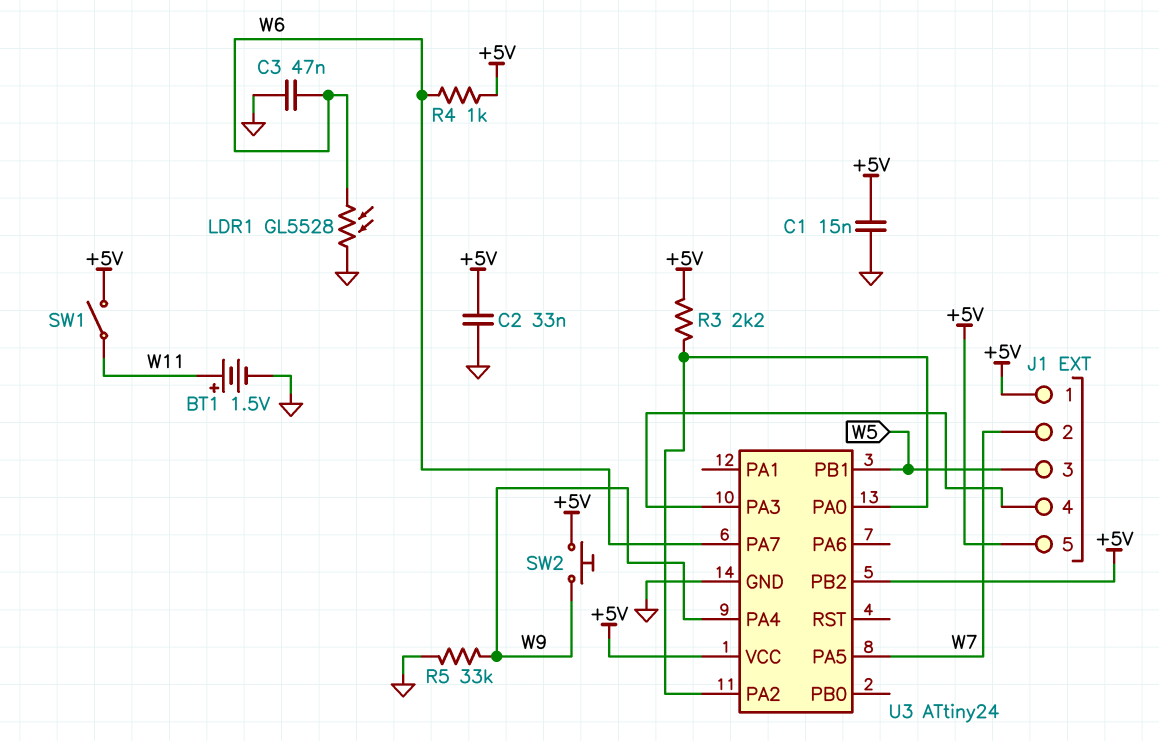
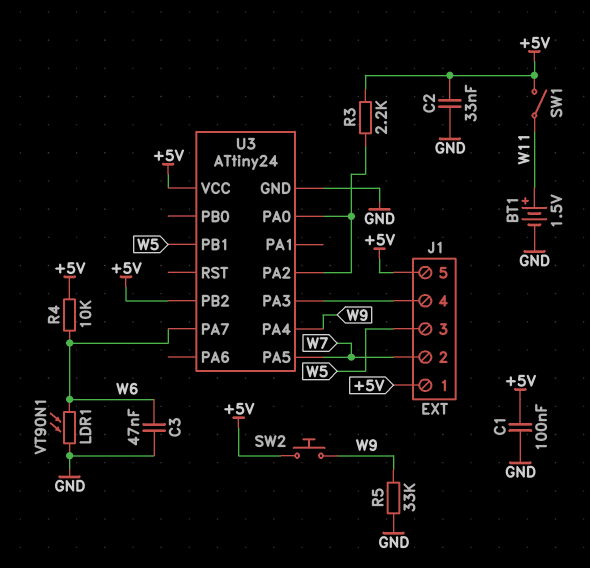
C1: 15nF (+5V, GND) -> 100nF (+5V, GND)
LDR1: GL5528 (GND, W6) -> VT90N1 (GND, W6)
R4: 1k (+5V, W6) -> 10k (+5V, W6)

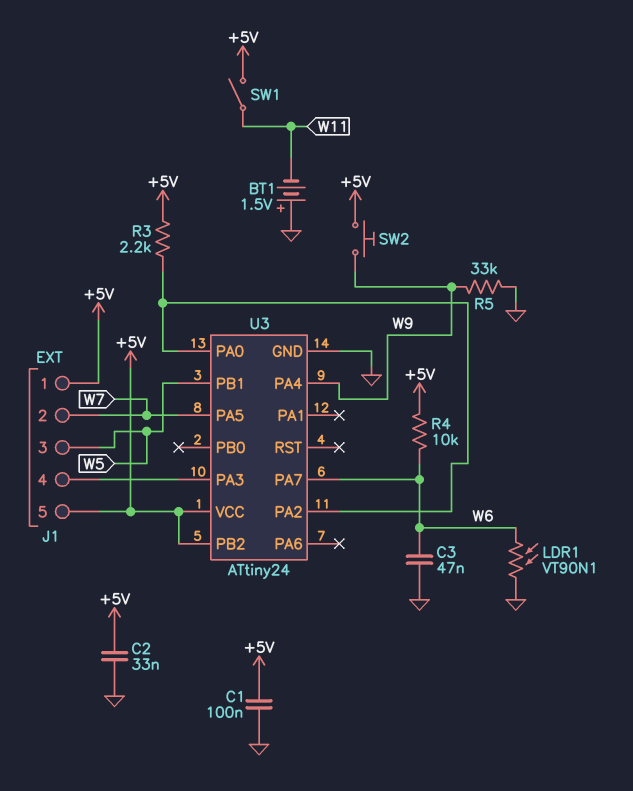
BT1: 1.5V (plus W11, minus GND) -> 1.5V (plus GND, minus W11)

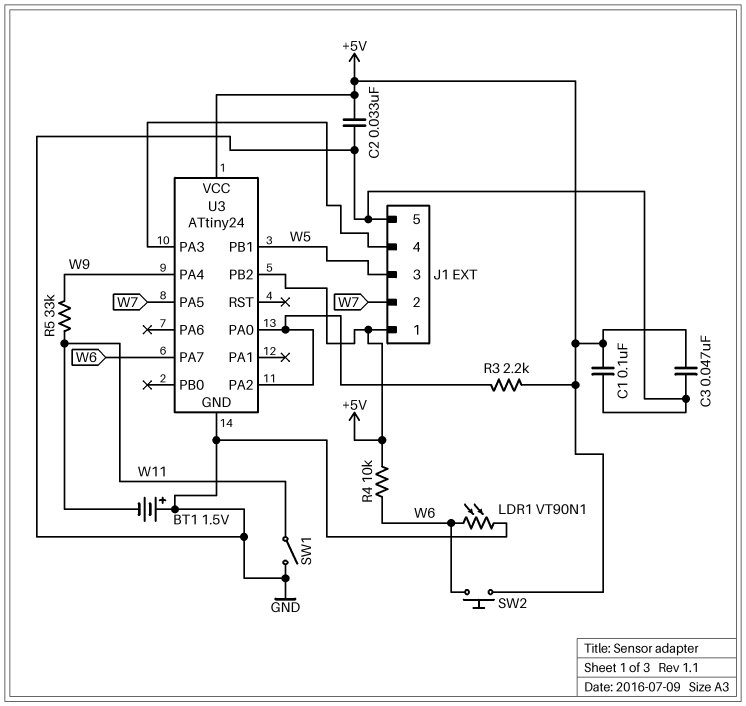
C3: 47nF (GND, W6) -> 47nF (+5V, GND)
J1 pin 5: +5V -> GND
R5: 33k (GND, W9) -> 33k (W9, W11)
SW1: switch (+5V, W11) -> switch (GND, W11)
SW2: button (+5V, W9) -> button (+5V, W6)

